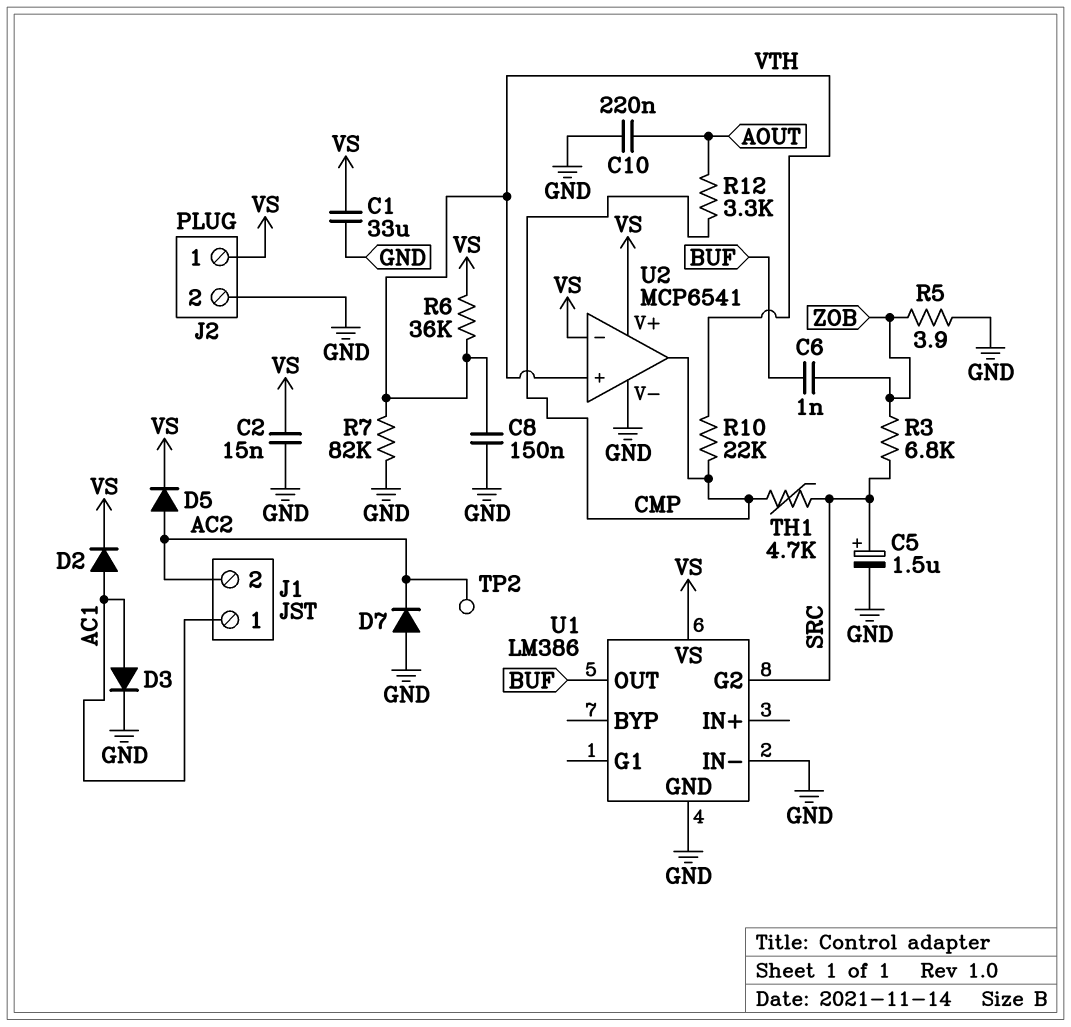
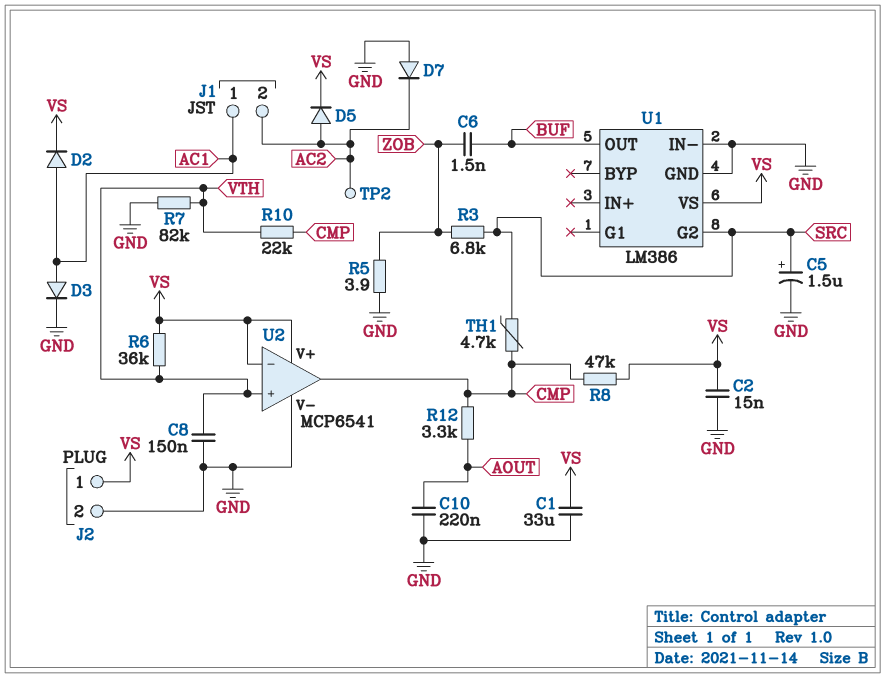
C6: 1nF (BUF, ZOB) -> 1.5nF (BUF, ZOB)
R8: none -> 47k (CMP, VS)

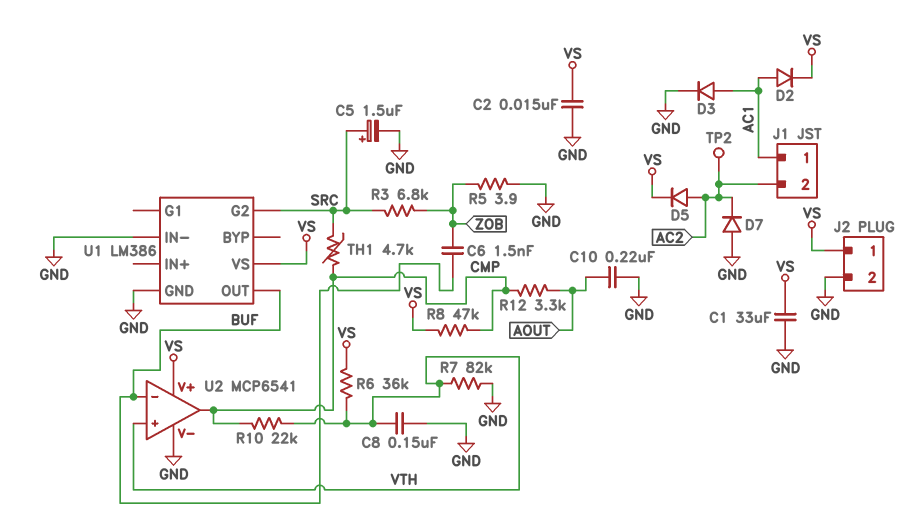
U2 pin in-: VS -> BUF

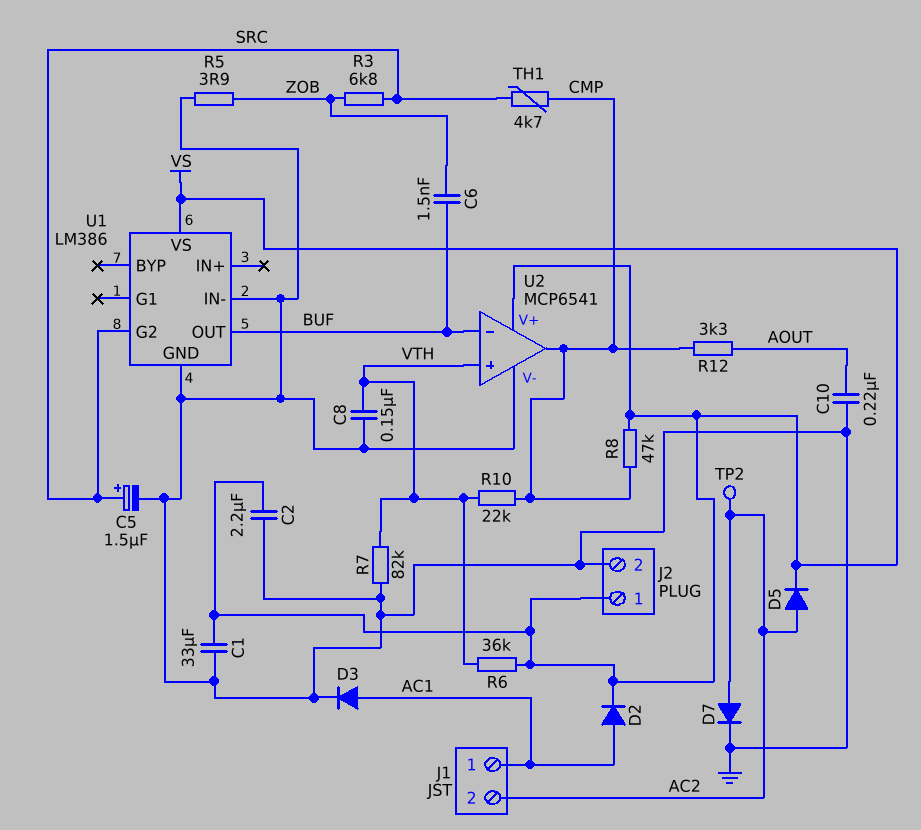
C2: 15nF (GND, VS) -> 2.2uF (GND, VS)
D7: diode (A GND, K AC2) -> diode (A AC2, K GND)

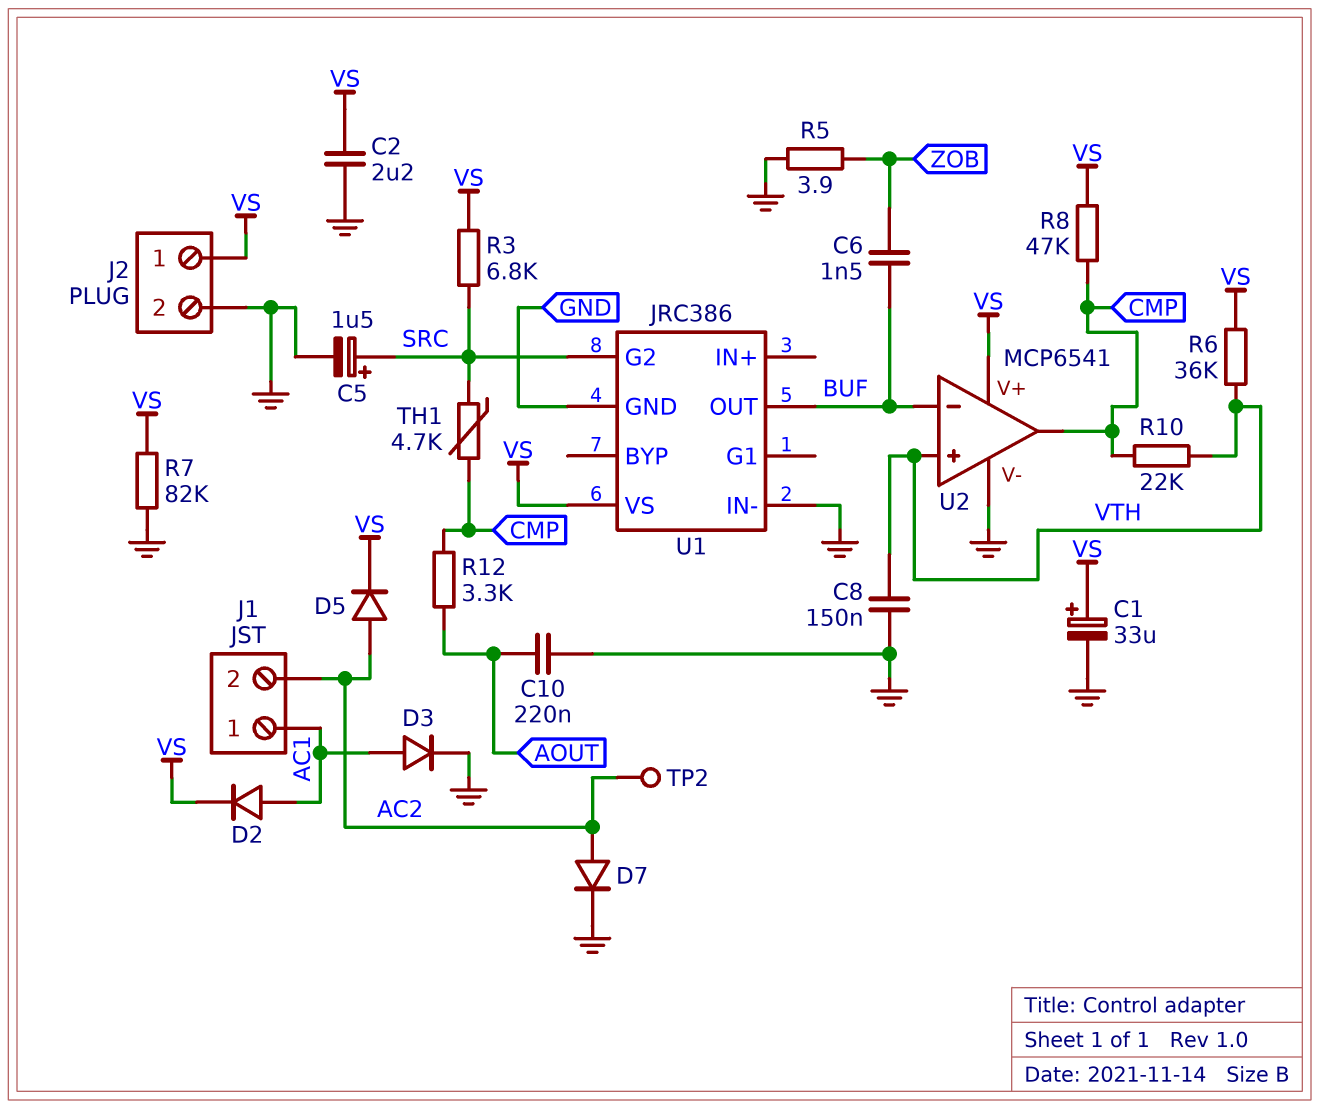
C1: 33uF (GND, VS) -> 33uF (plus VS, minus GND)
R3: 6.8k (SRC, ZOB) -> 6.8k (SRC, VS)
R7: 82k (GND, VTH) -> 82k (GND, VS)
U1: LM386 -> JRC386

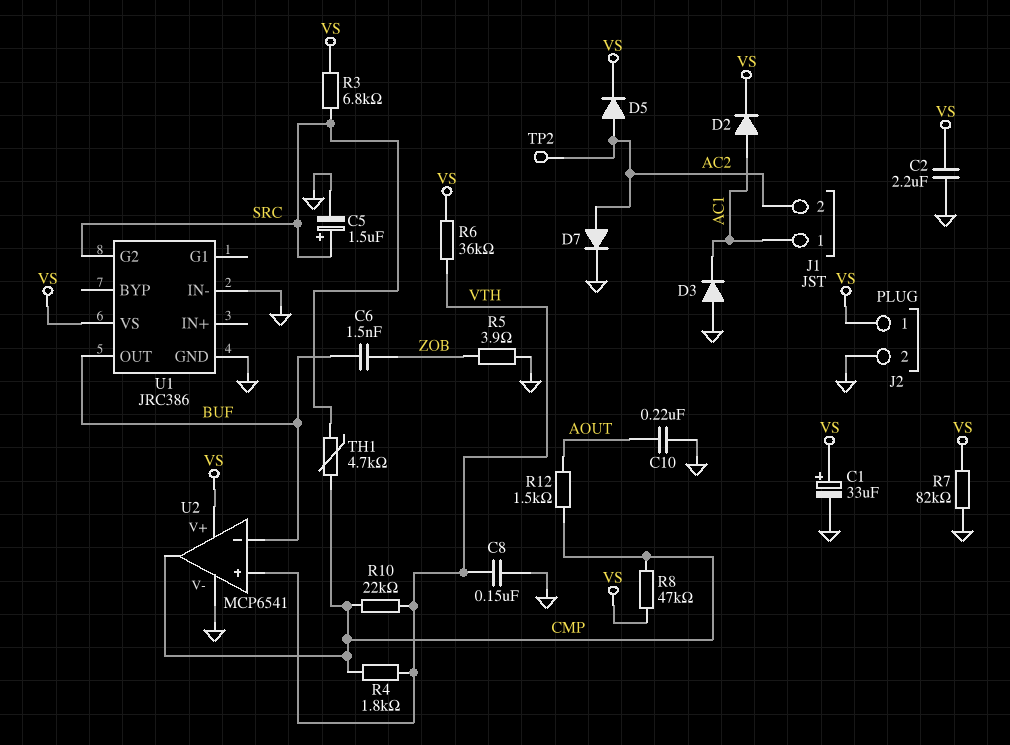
D3: diode (A AC1, K GND) -> diode (A GND, K AC1)
R4: none -> 1.8k (CMP, VTH)
R12: 3.3k (AOUT, CMP) -> 1.5k (AOUT, CMP)

